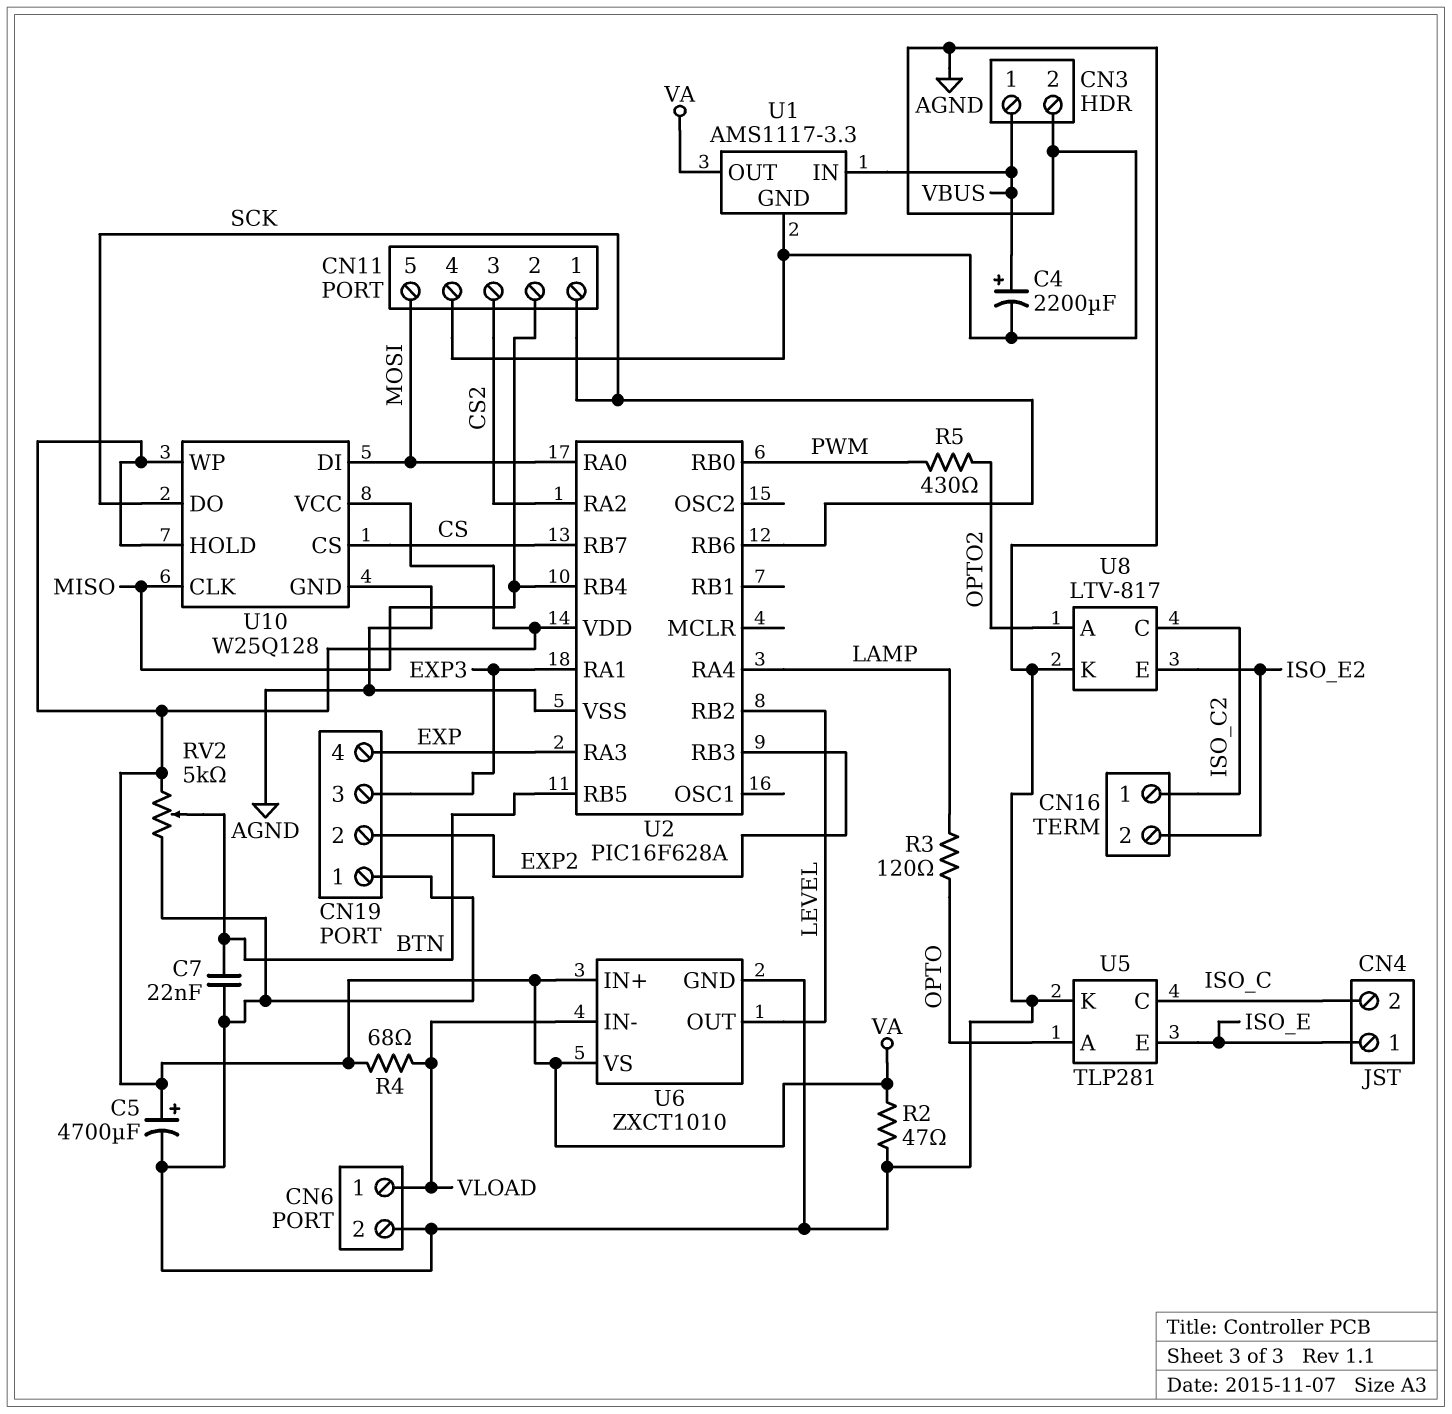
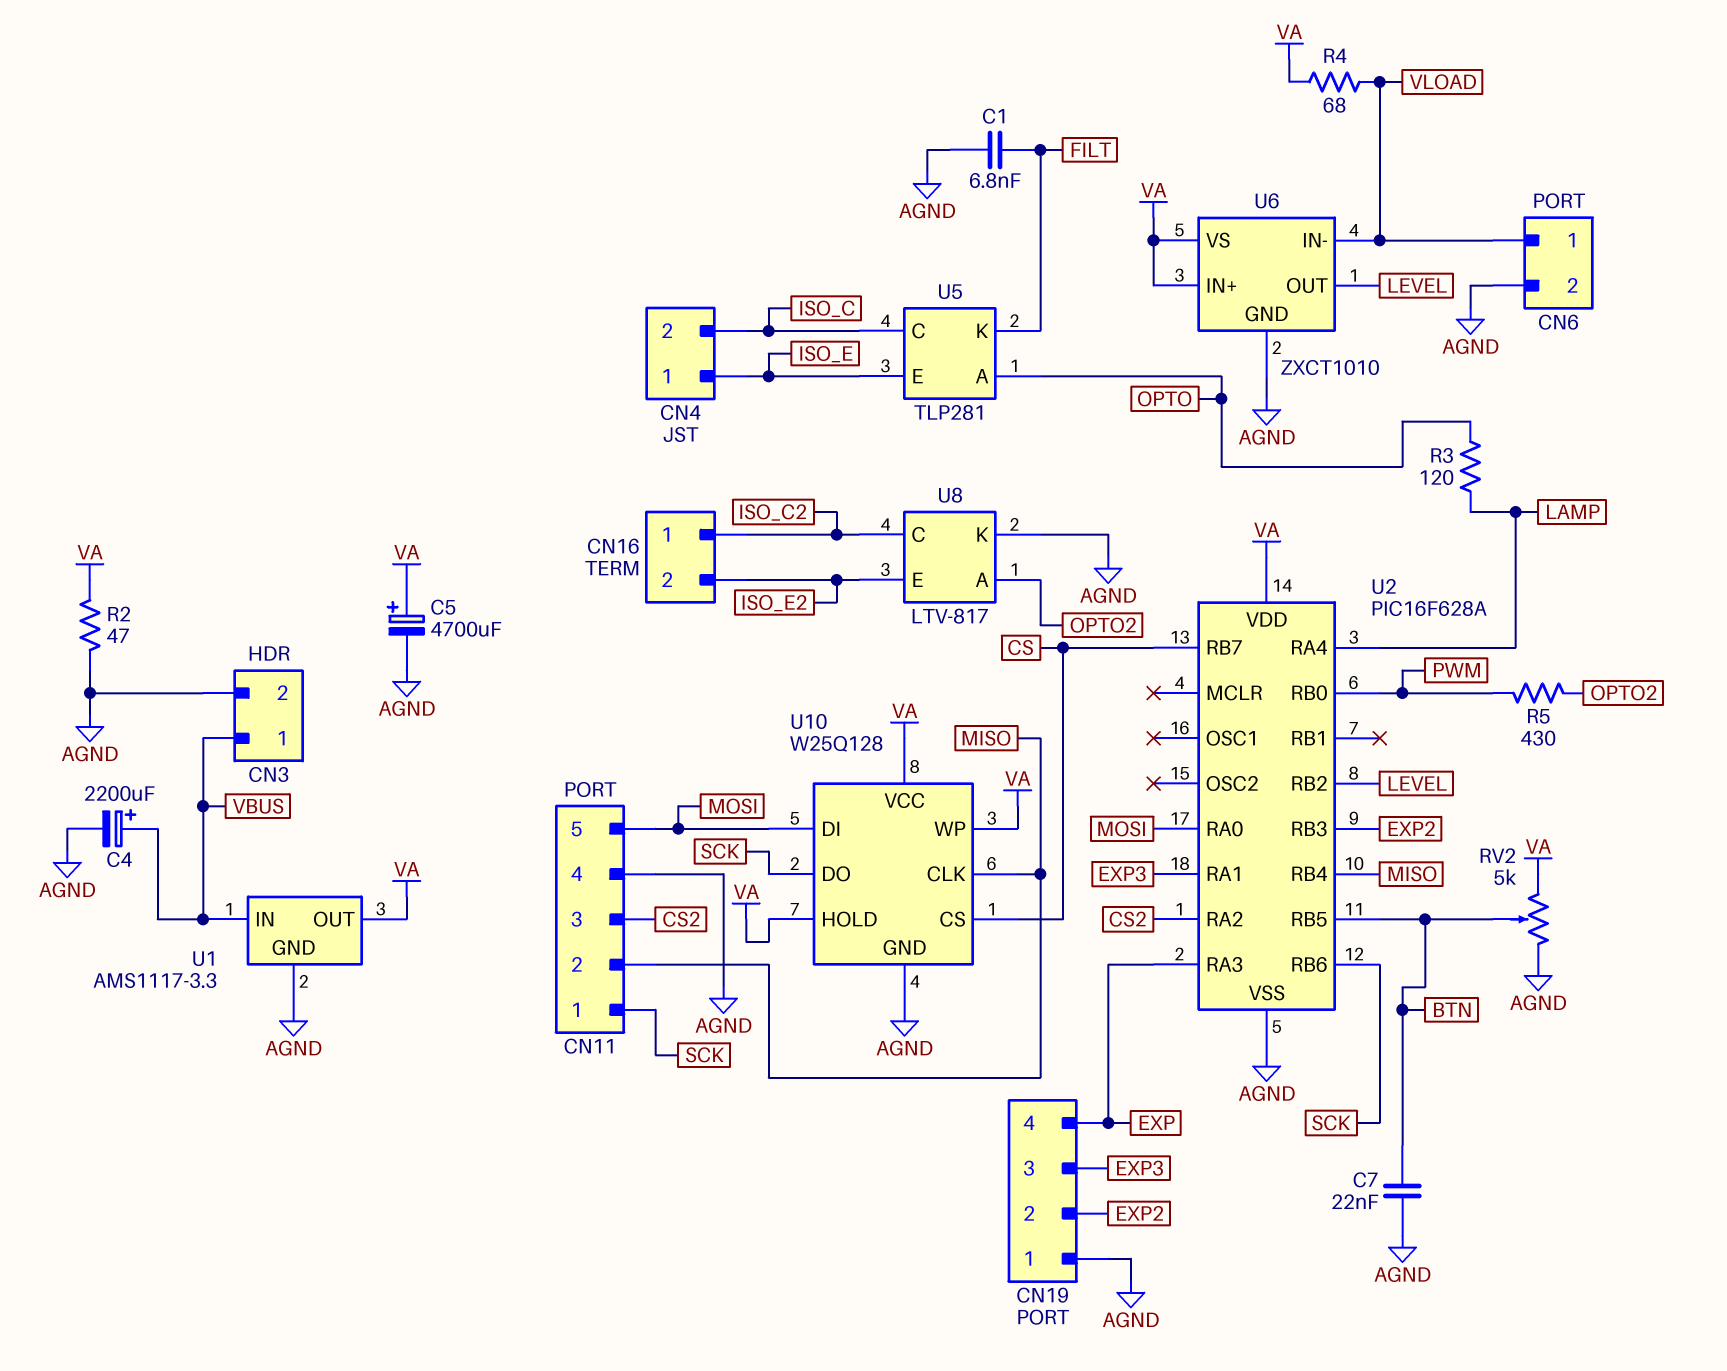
C1: none -> 6.8nF (AGND, FILT)
U5 pin K: AGND -> FILT

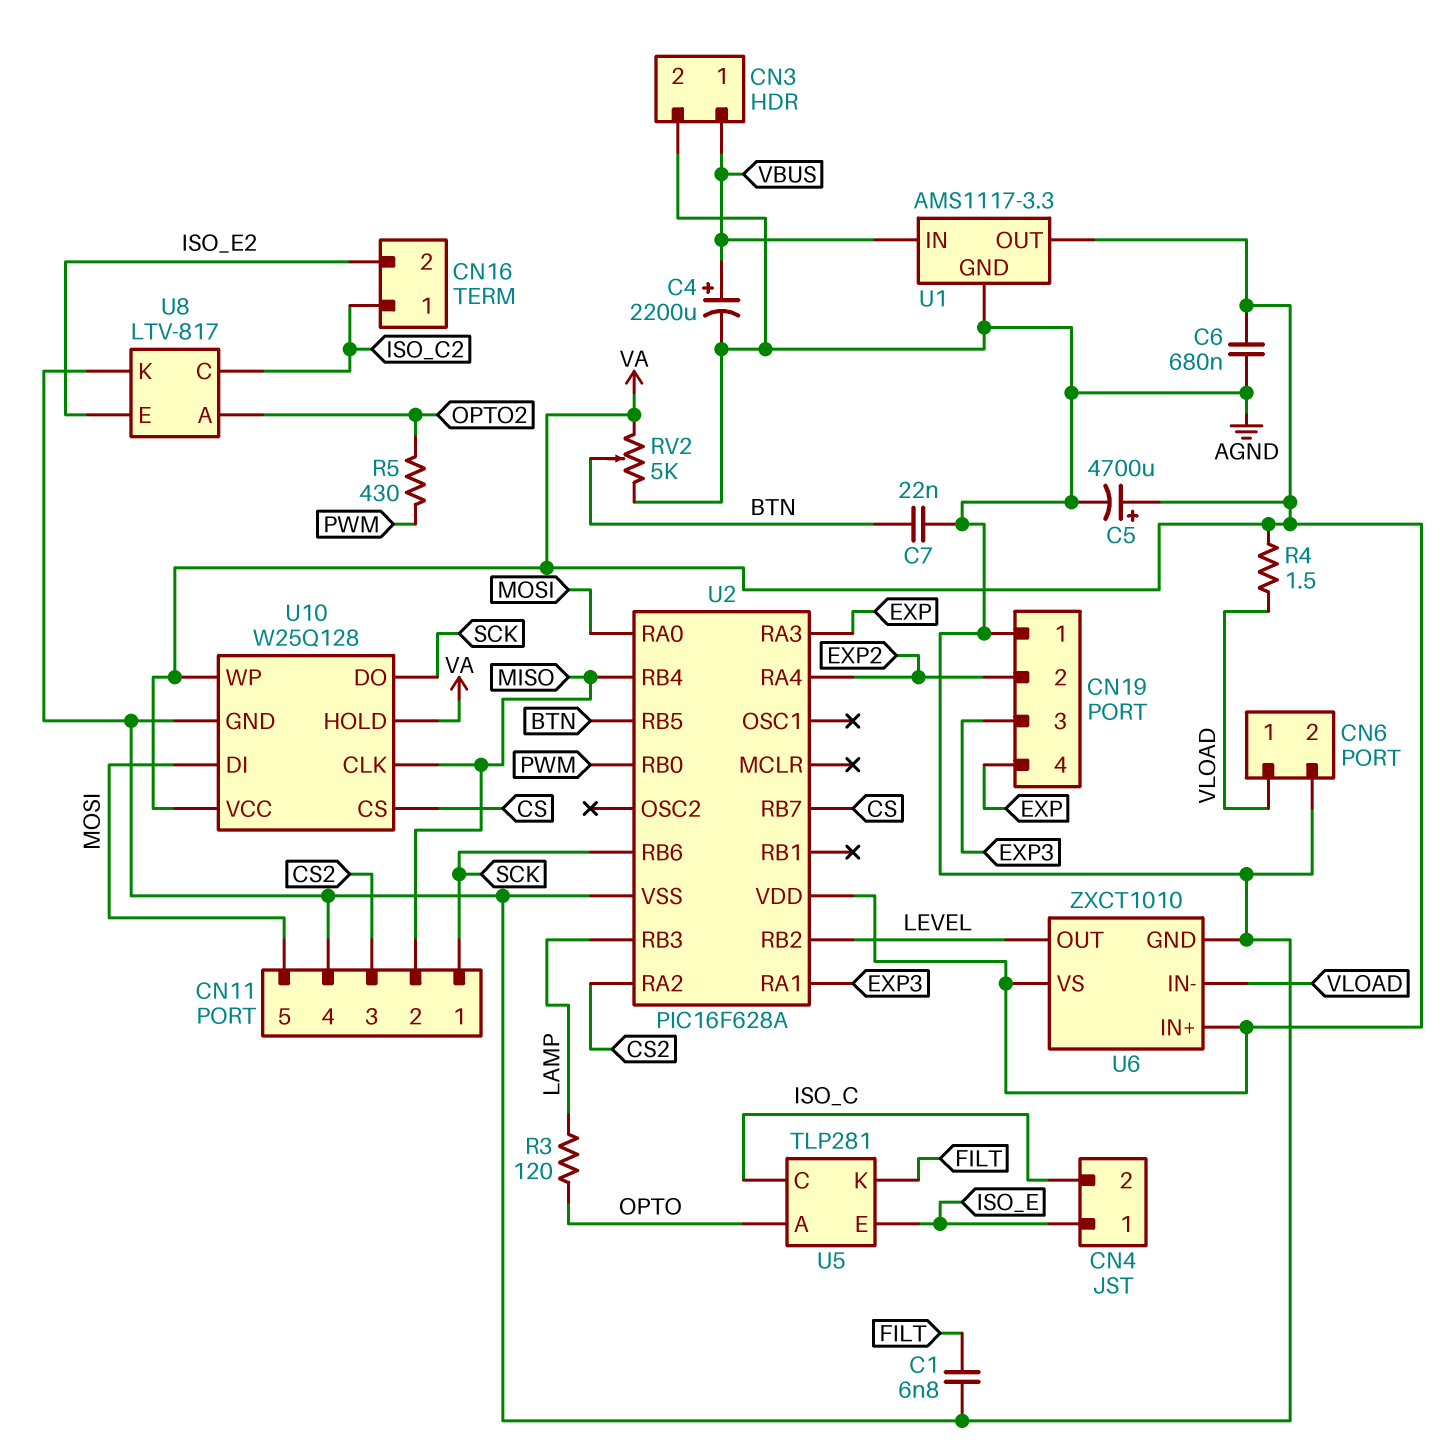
C6: none -> 680nF (AGND, VA)
R2: 47 (AGND, VA) -> none
R4: 68 (VA, VLOAD) -> 1.5 (VA, VLOAD)
U2 pin RA4: LAMP -> EXP2
U2 pin RB3: EXP2 -> LAMP

